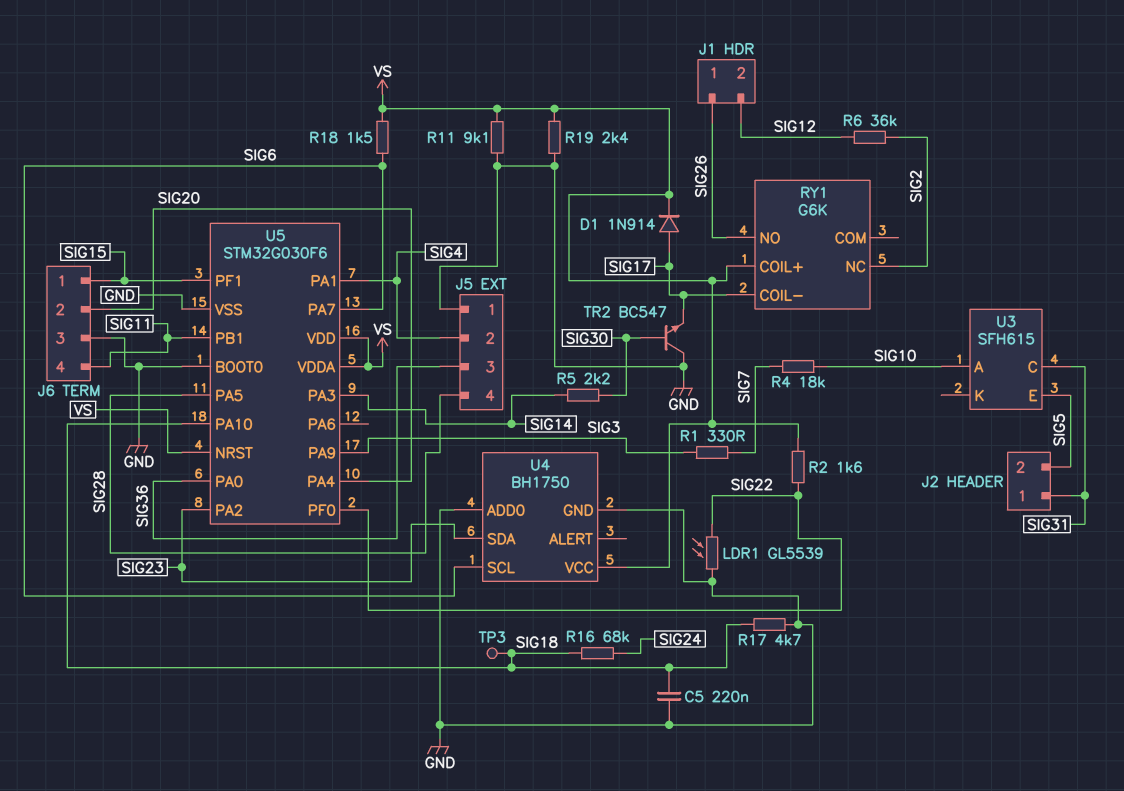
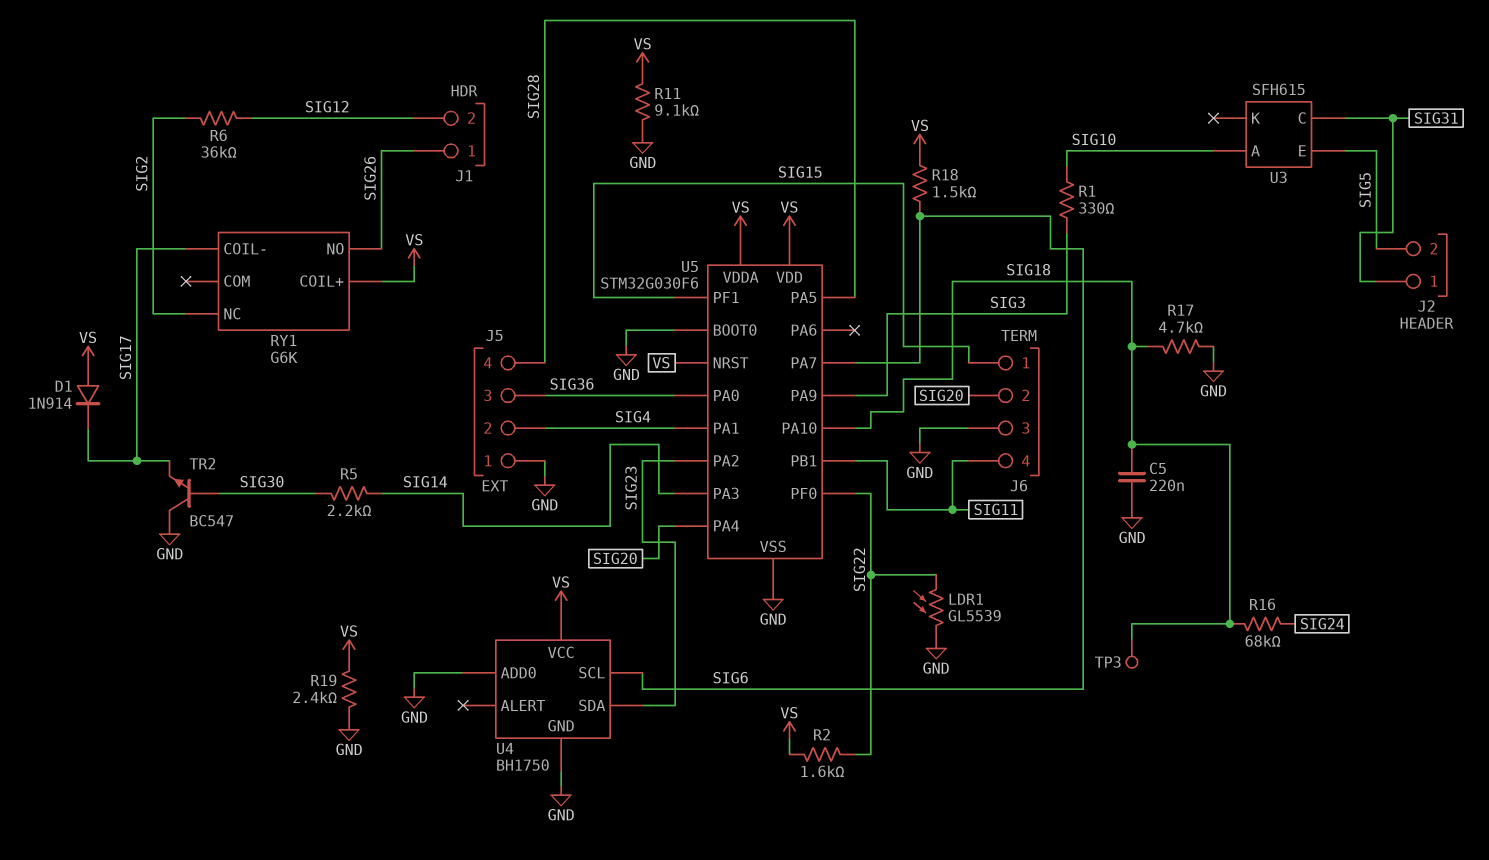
D1: diode 1N914 (A SIG17, K VS) -> diode 1N914 (A VS, K SIG17)
R1: 330 (SIG3, SIG7) -> 330 (SIG3, SIG10)
R4: 18k (SIG7, SIG10) -> none

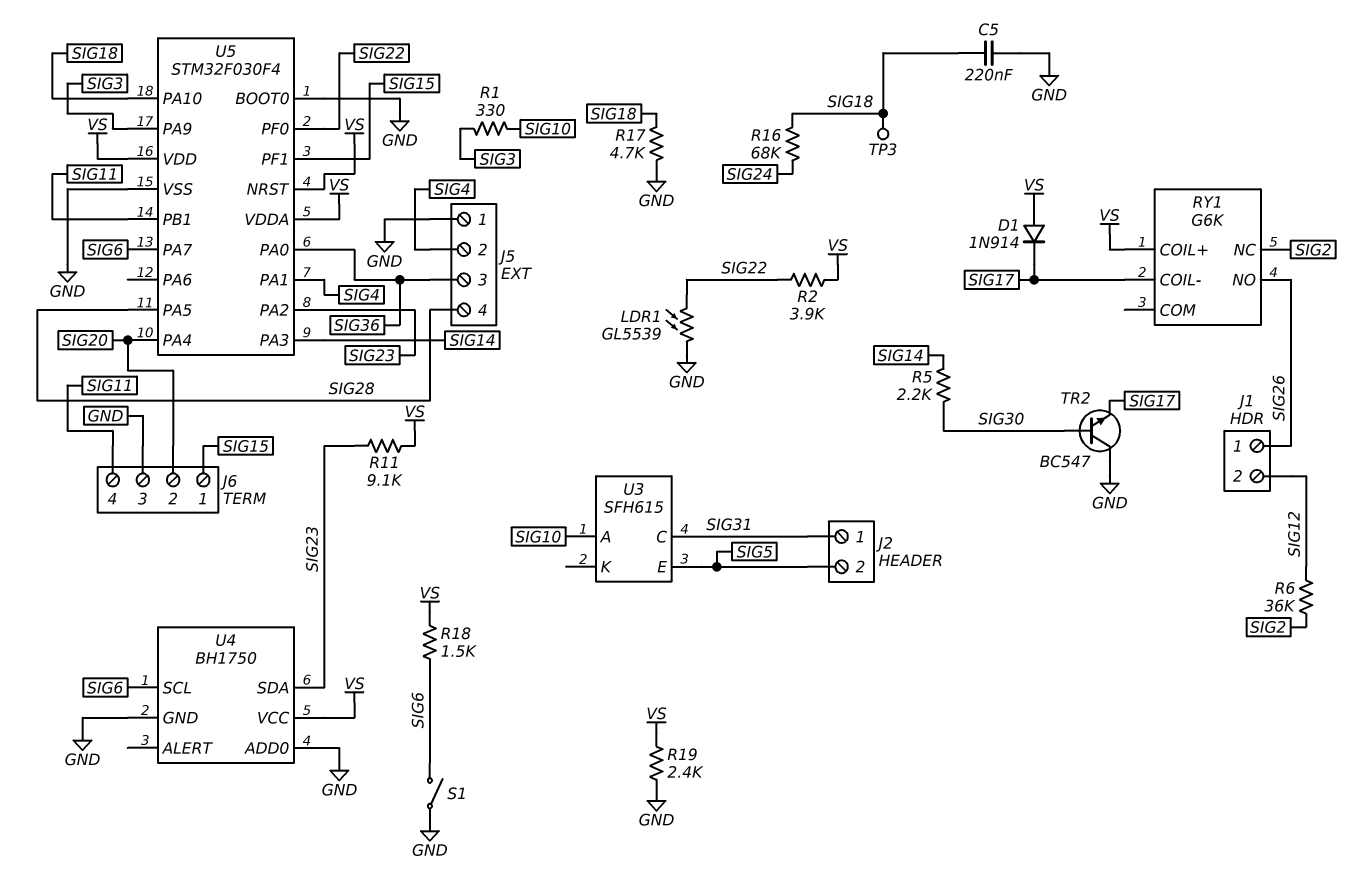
R2: 1.6k (SIG22, VS) -> 3.9k (SIG22, VS)
R11: 9.1k (GND, VS) -> 9.1k (SIG23, VS)
S1: none -> switch (GND, SIG6)
U5: STM32G030F6 -> STM32F030F4

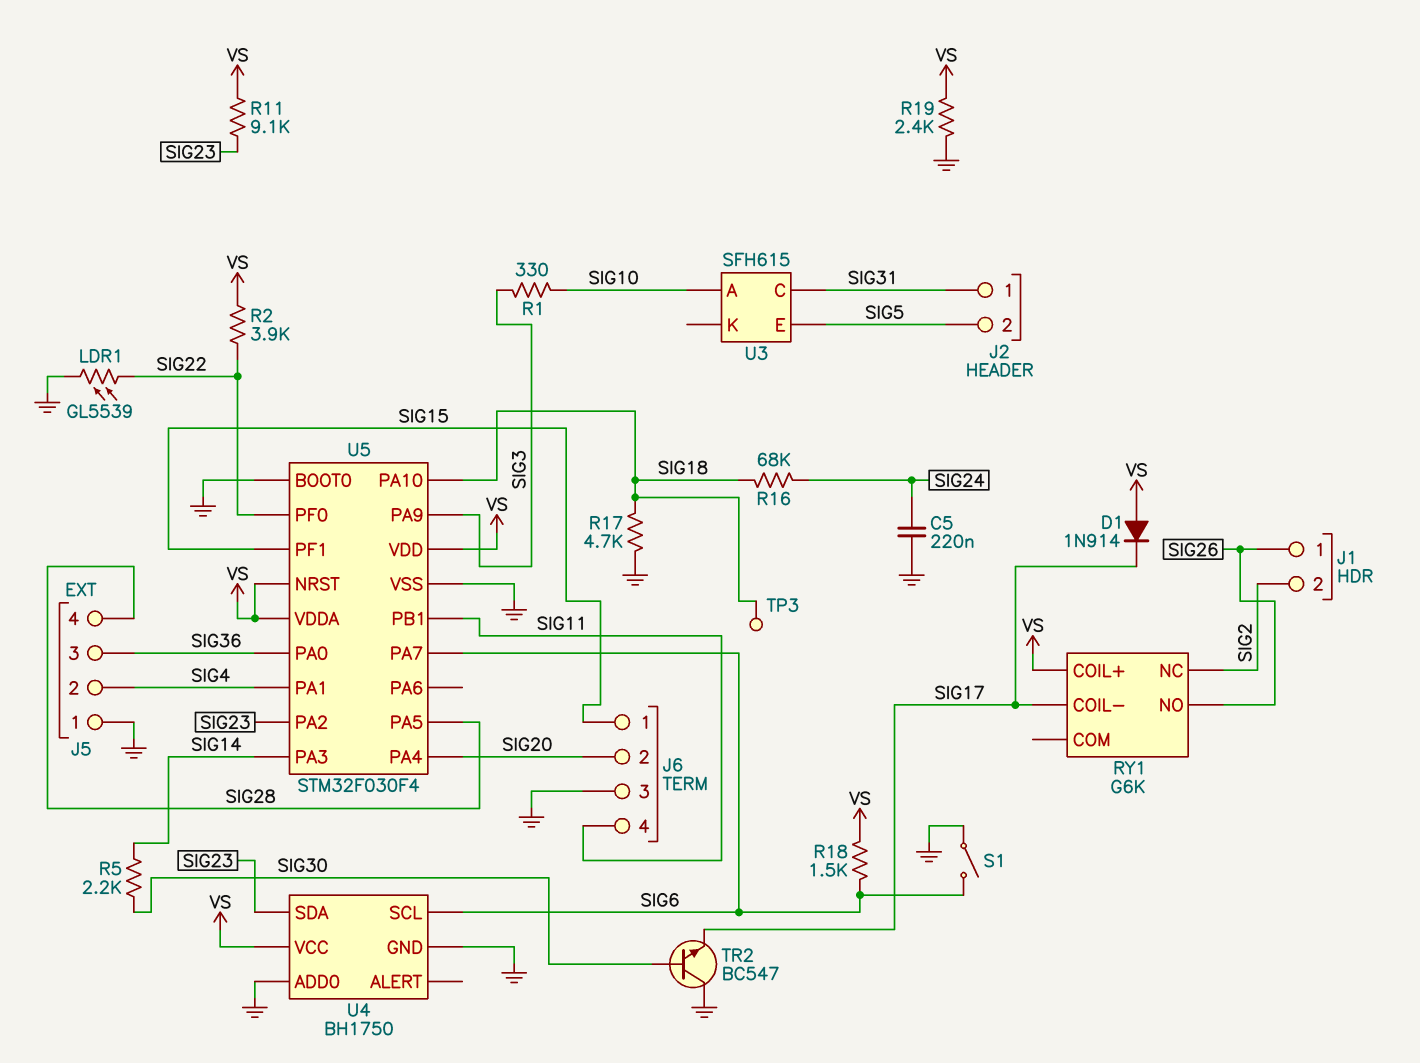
C5: 220nF (GND, SIG18) -> 220nF (GND, SIG24)
J1 pin 2: SIG12 -> SIG2
R6: 36k (SIG2, SIG12) -> none

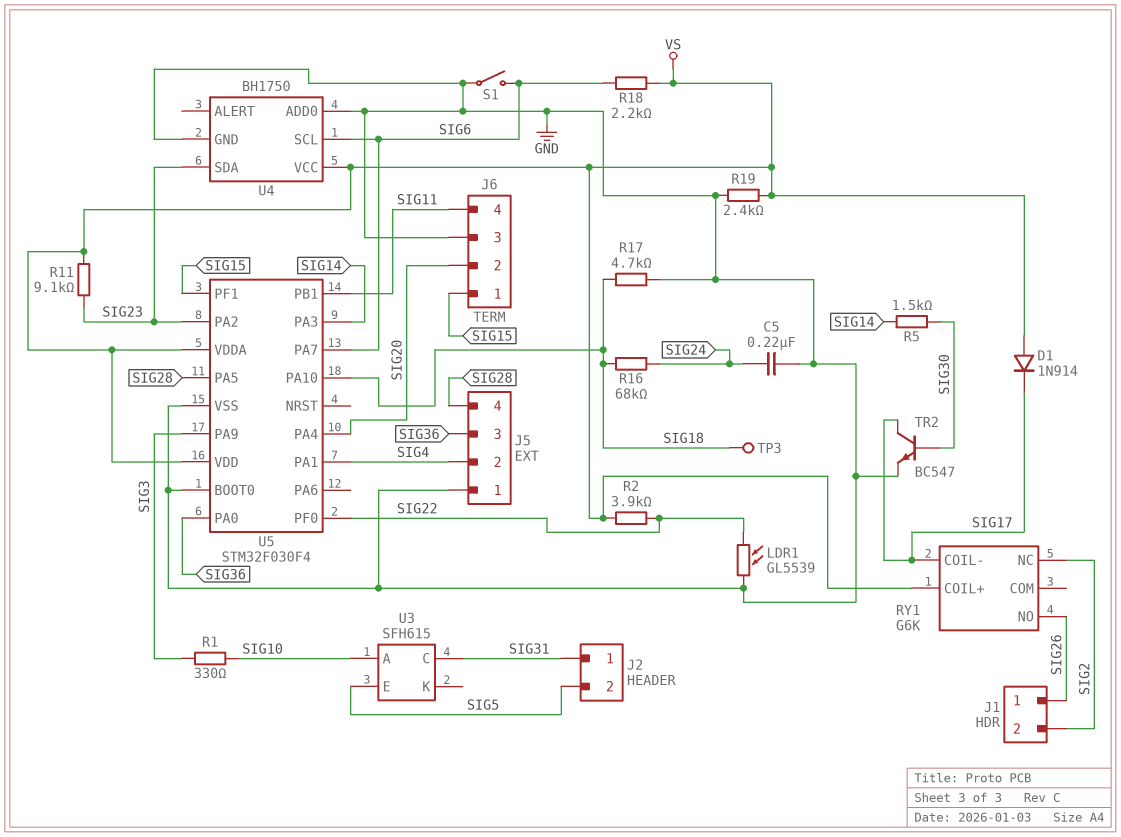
R5: 2.2k (SIG14, SIG30) -> 1.5k (SIG14, SIG30)
R18: 1.5k (SIG6, VS) -> 2.2k (SIG6, VS)
TR2: NPN BC547 (B SIG30, C GND, E SIG17) -> NPN BC547 (B SIG30, C SIG17, E GND)
U5 pin NRST: VS -> none

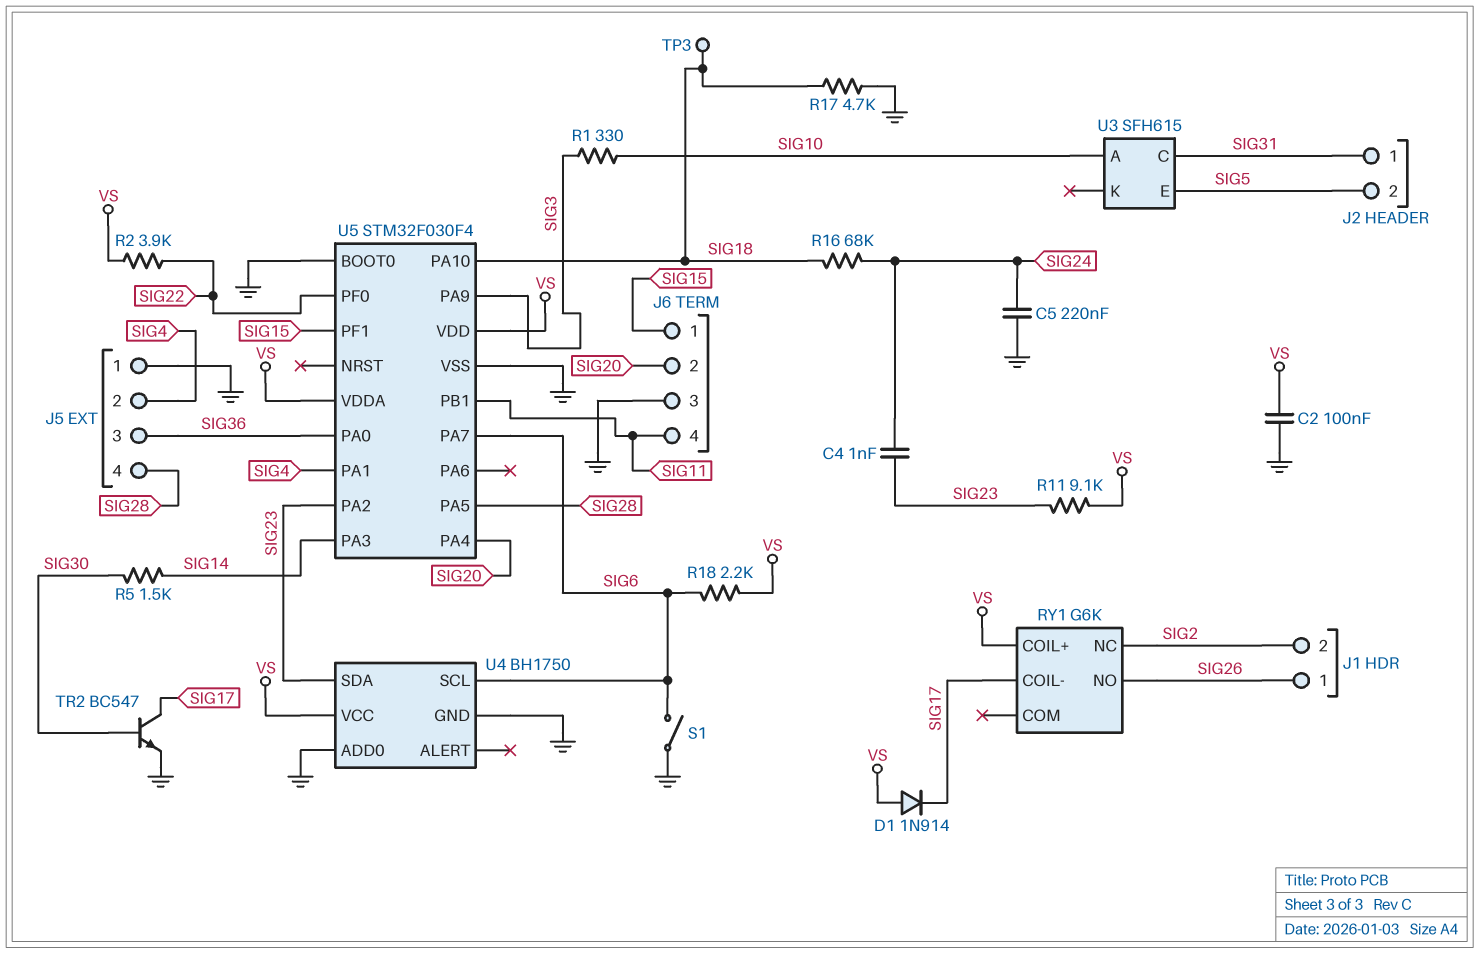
C2: none -> 100nF (GND, VS)
C4: none -> 1nF (SIG23, SIG24)
LDR1: GL5539 (GND, SIG22) -> none
R19: 2.4k (GND, VS) -> none

